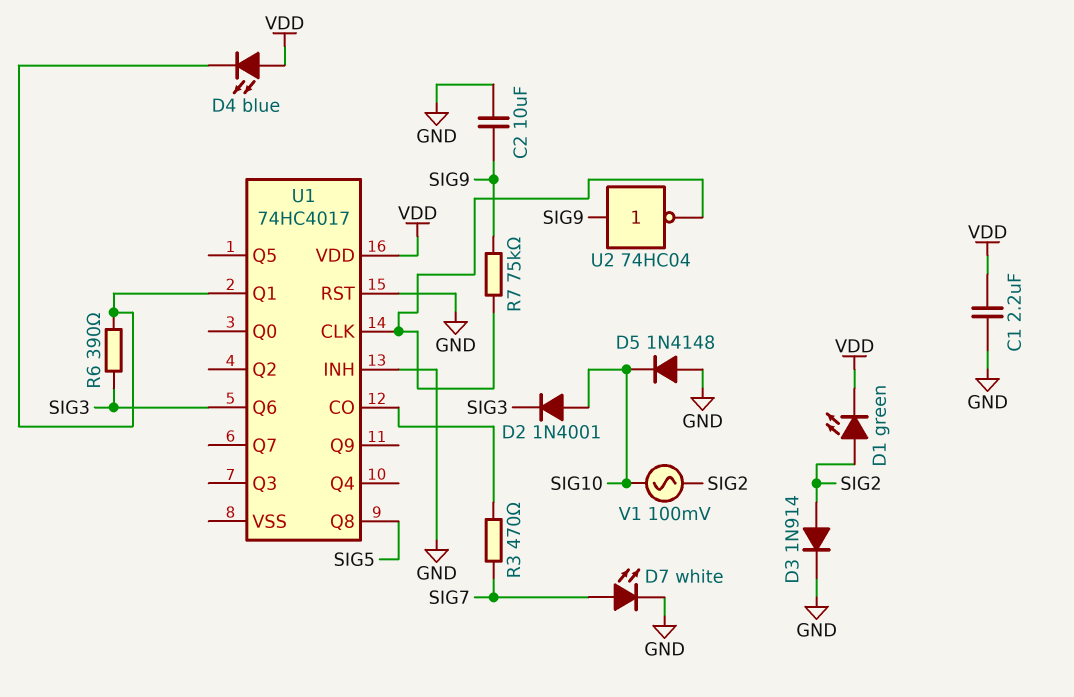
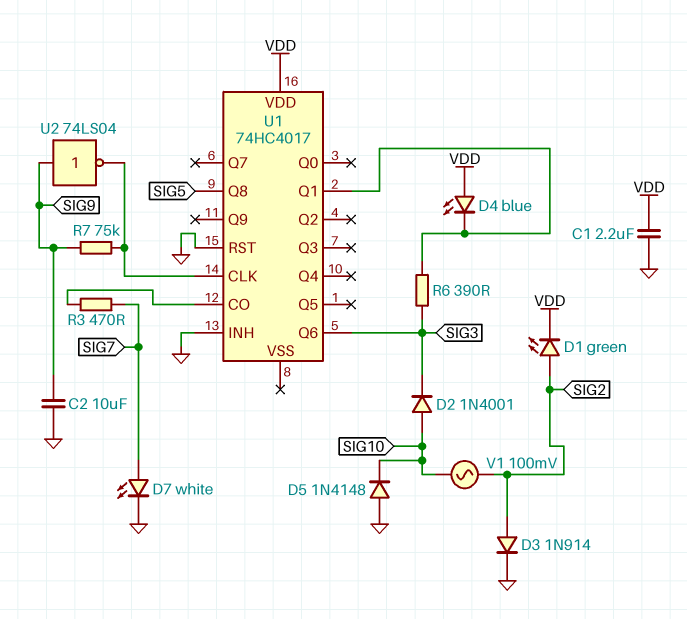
U2: NOT 74HC04 (in SIG9, out U1/CLK) -> NOT 74LS04 (in SIG9, out U1/CLK)

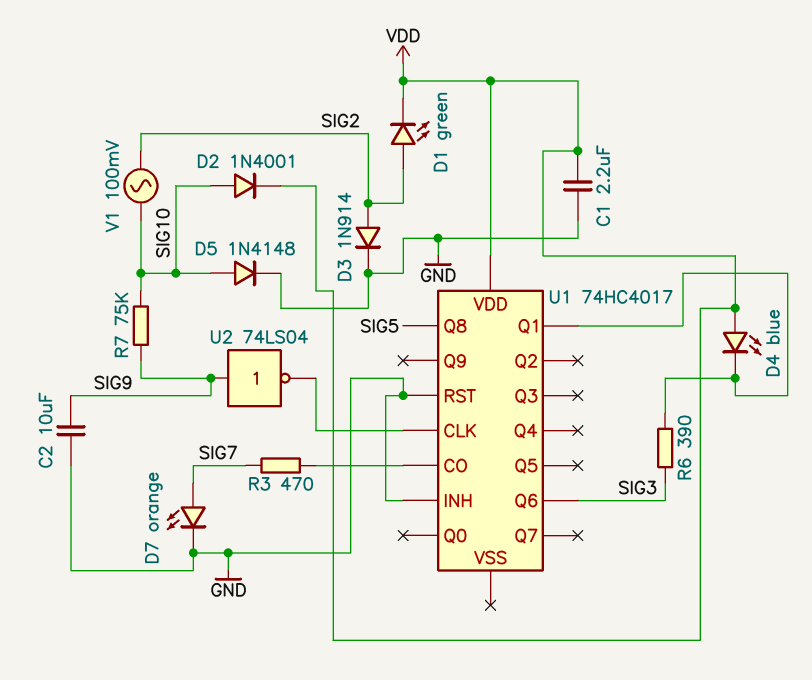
D2: diode 1N4001 (A SIG10, K SIG3) -> diode 1N4001 (A SIG10, K VDD)
D5: diode 1N4148 (A GND, K SIG10) -> diode 1N4148 (A SIG10, K GND)
D7: LED white (A SIG7, K GND) -> LED orange (A SIG7, K GND)
R7: 75k (SIG9, U1/CLK) -> 75k (SIG9, SIG10)

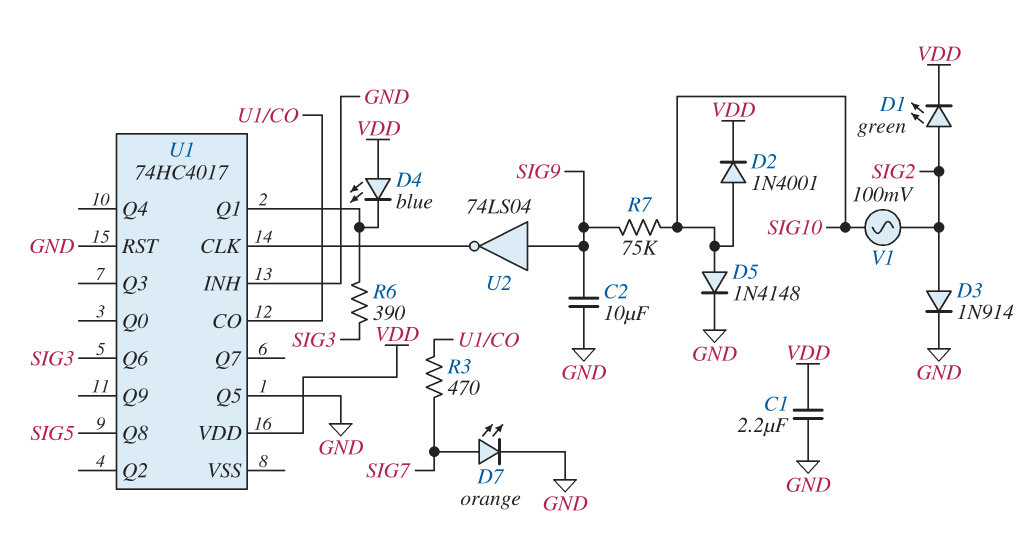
U1 pin Q5: none -> GND

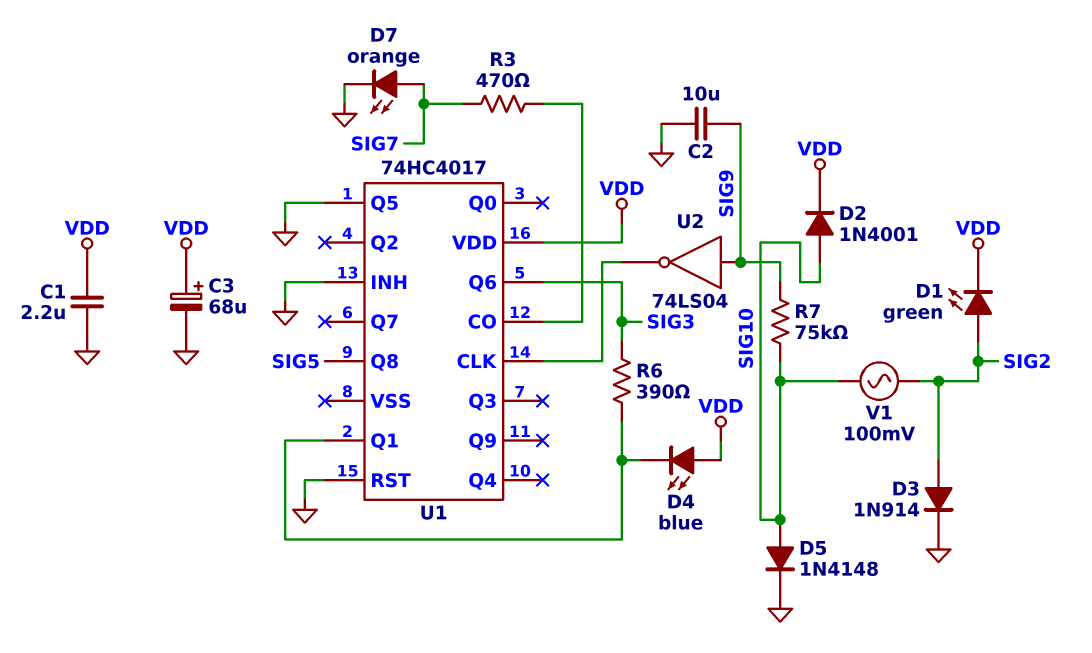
C3: none -> 68uF (plus VDD, minus GND)

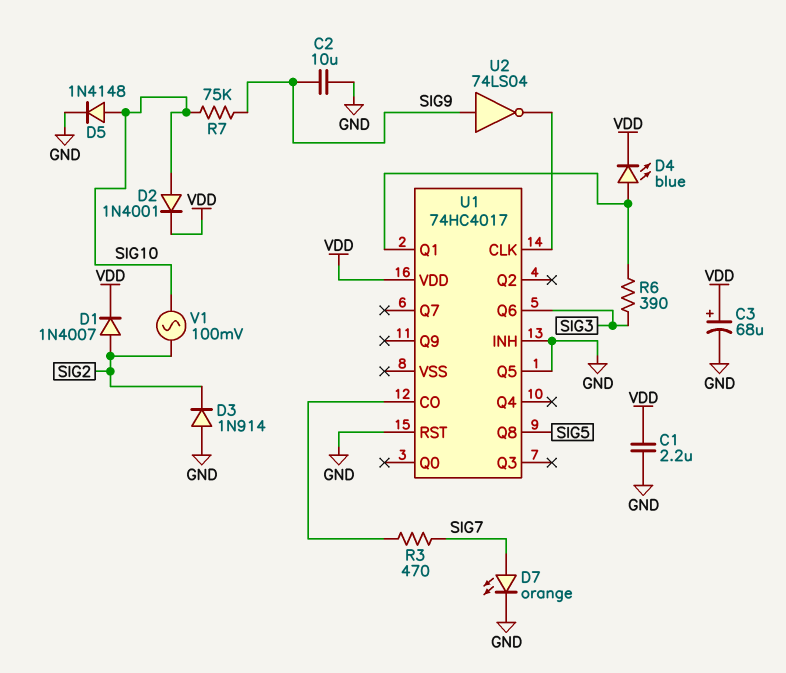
D1: LED green (A SIG2, K VDD) -> diode 1N4007 (A SIG2, K VDD)
D3: diode 1N914 (A SIG2, K GND) -> diode 1N914 (A GND, K SIG2)
D4: LED blue (A VDD, K U1/Q1) -> LED blue (A U1/Q1, K VDD)

